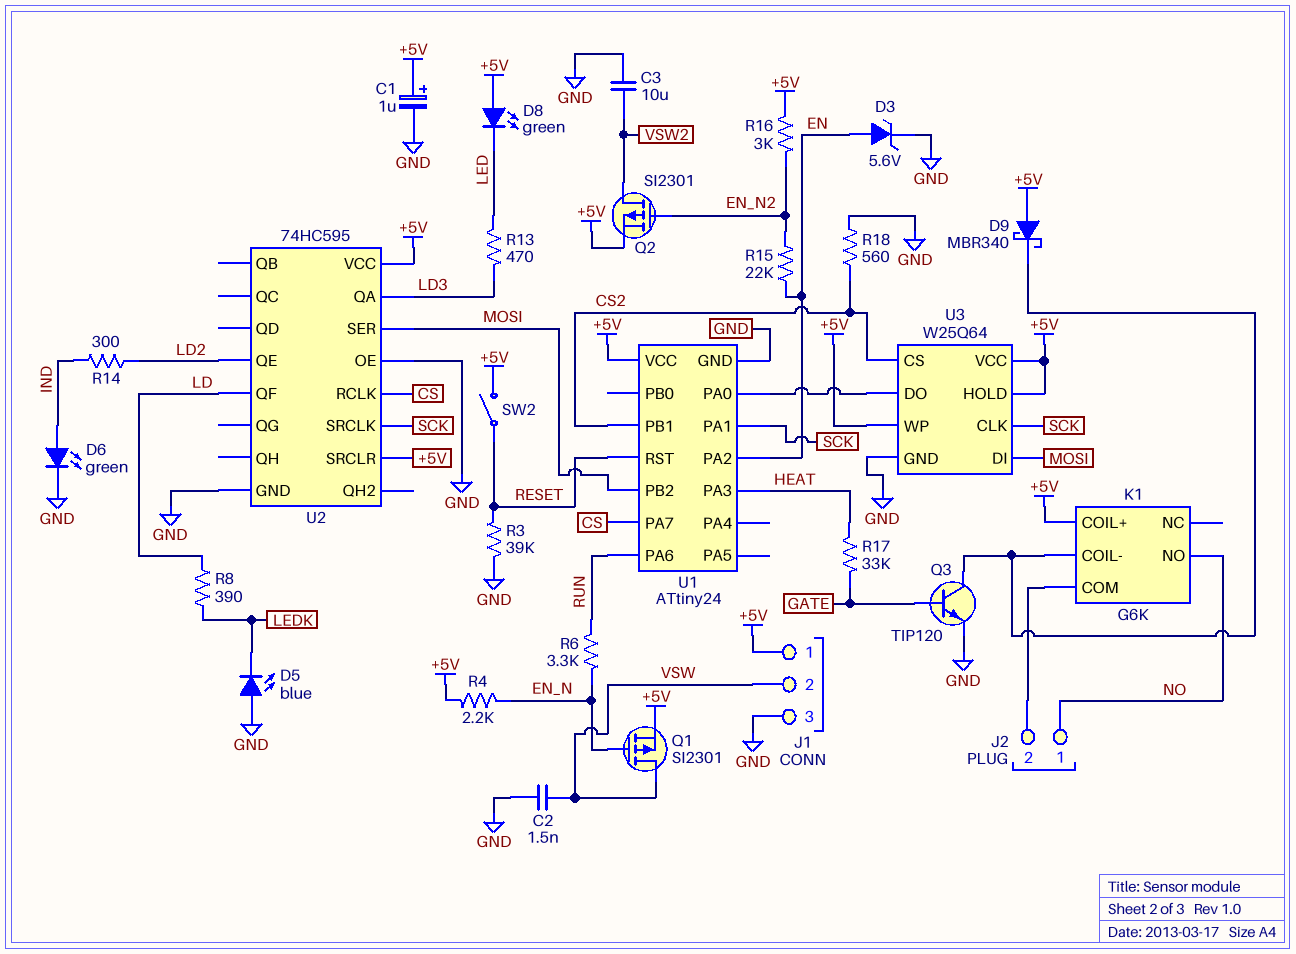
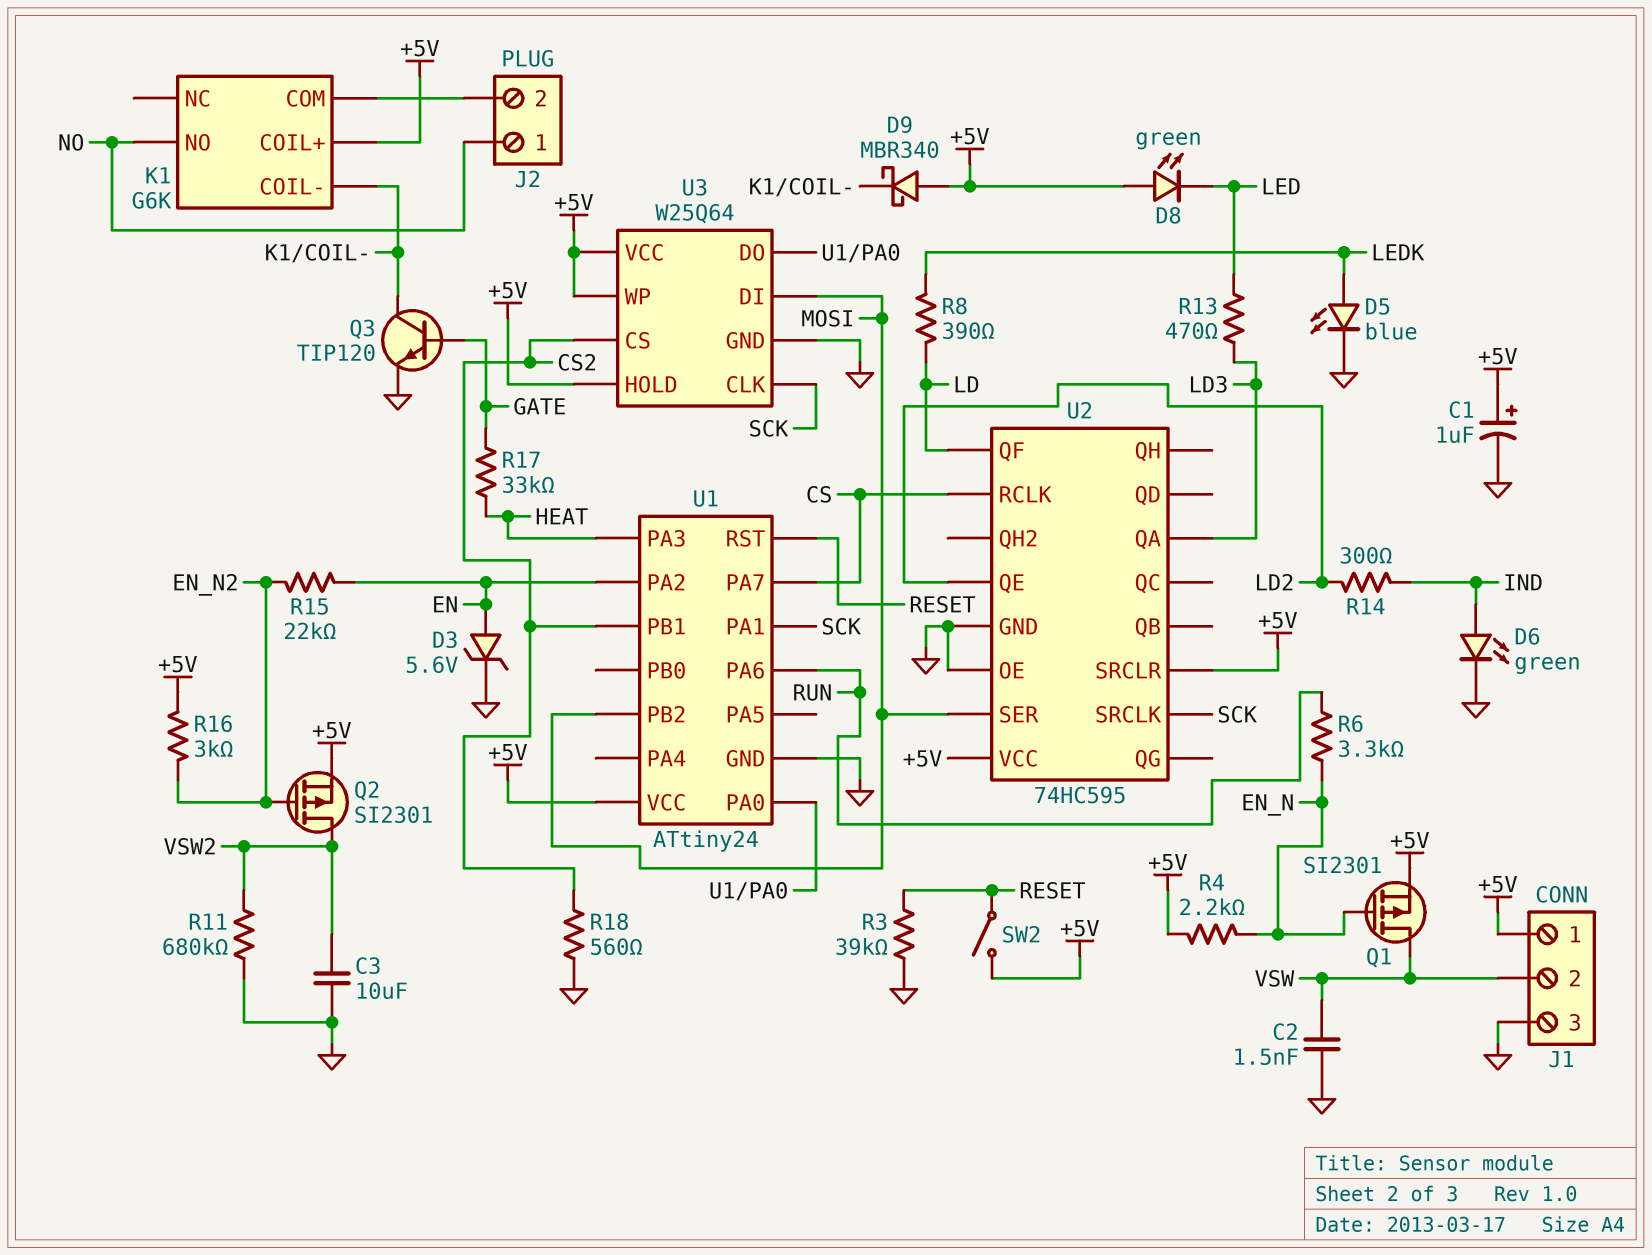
D5: LED blue (A GND, K LEDK) -> LED blue (A LEDK, K GND)
R11: none -> 680k (GND, VSW2)

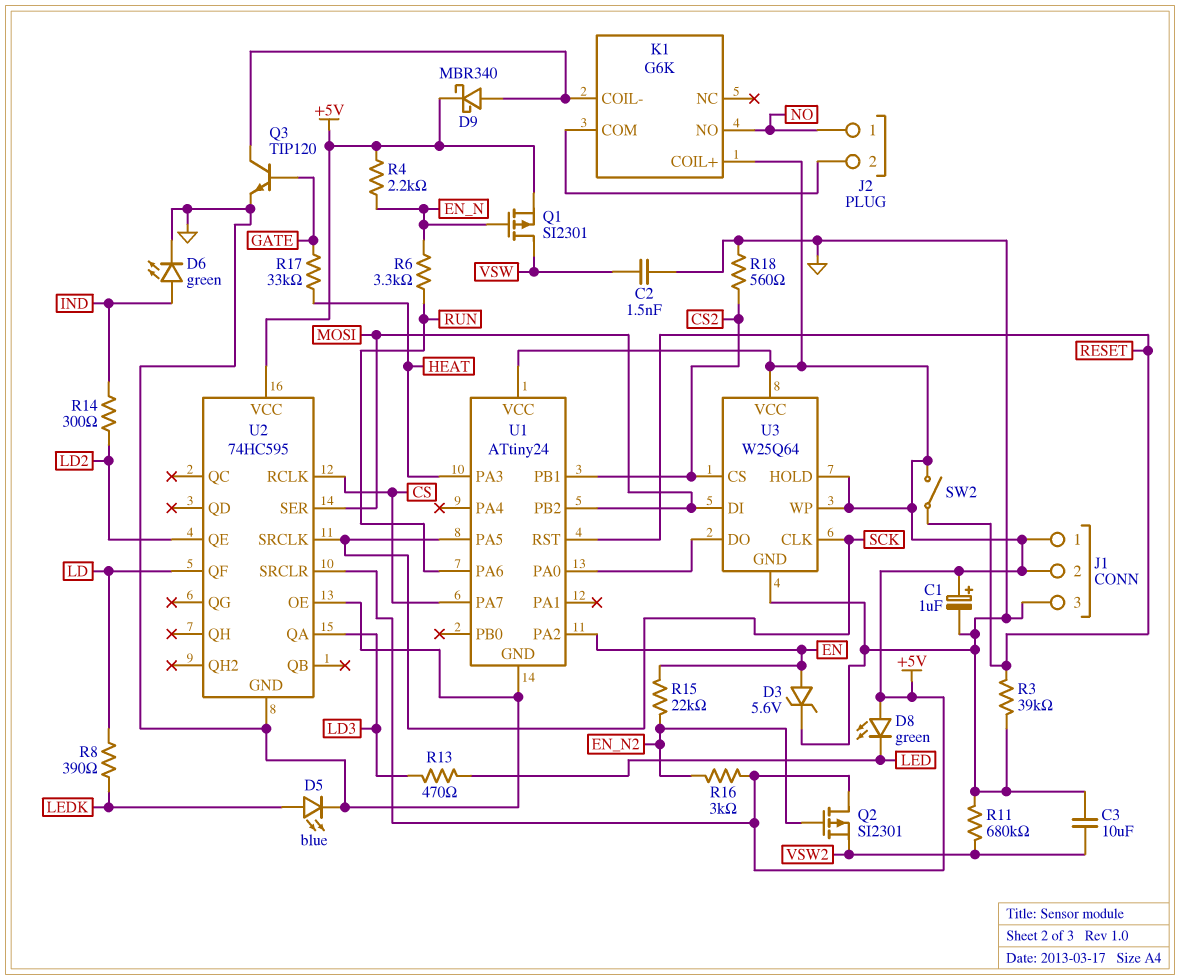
D9: schottky MBR340 (A +5V, K K1/COIL-) -> schottky MBR340 (A K1/COIL-, K +5V)
J1 pin 2: VSW -> +5V
Q2: PMOS SI2301 (G EN_N2, D VSW2, S +5V) -> PMOS SI2301 (G EN_N2, D +5V, S VSW2)
U1 pin PA1: SCK -> none
U1 pin PA5: none -> SCK

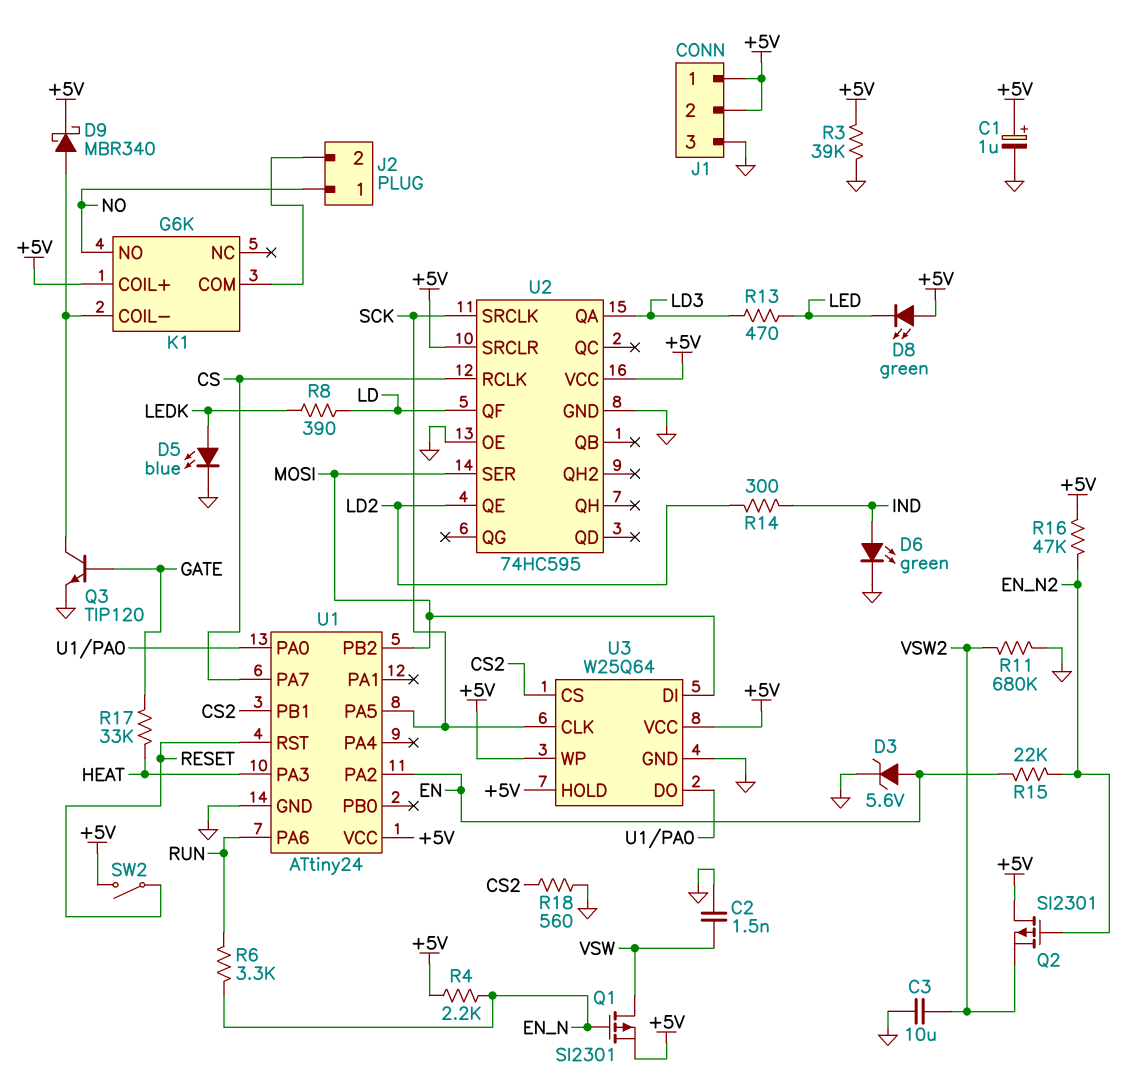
R3: 39k (GND, RESET) -> 39k (+5V, GND)
R16: 3k (+5V, EN_N2) -> 47k (+5V, EN_N2)

